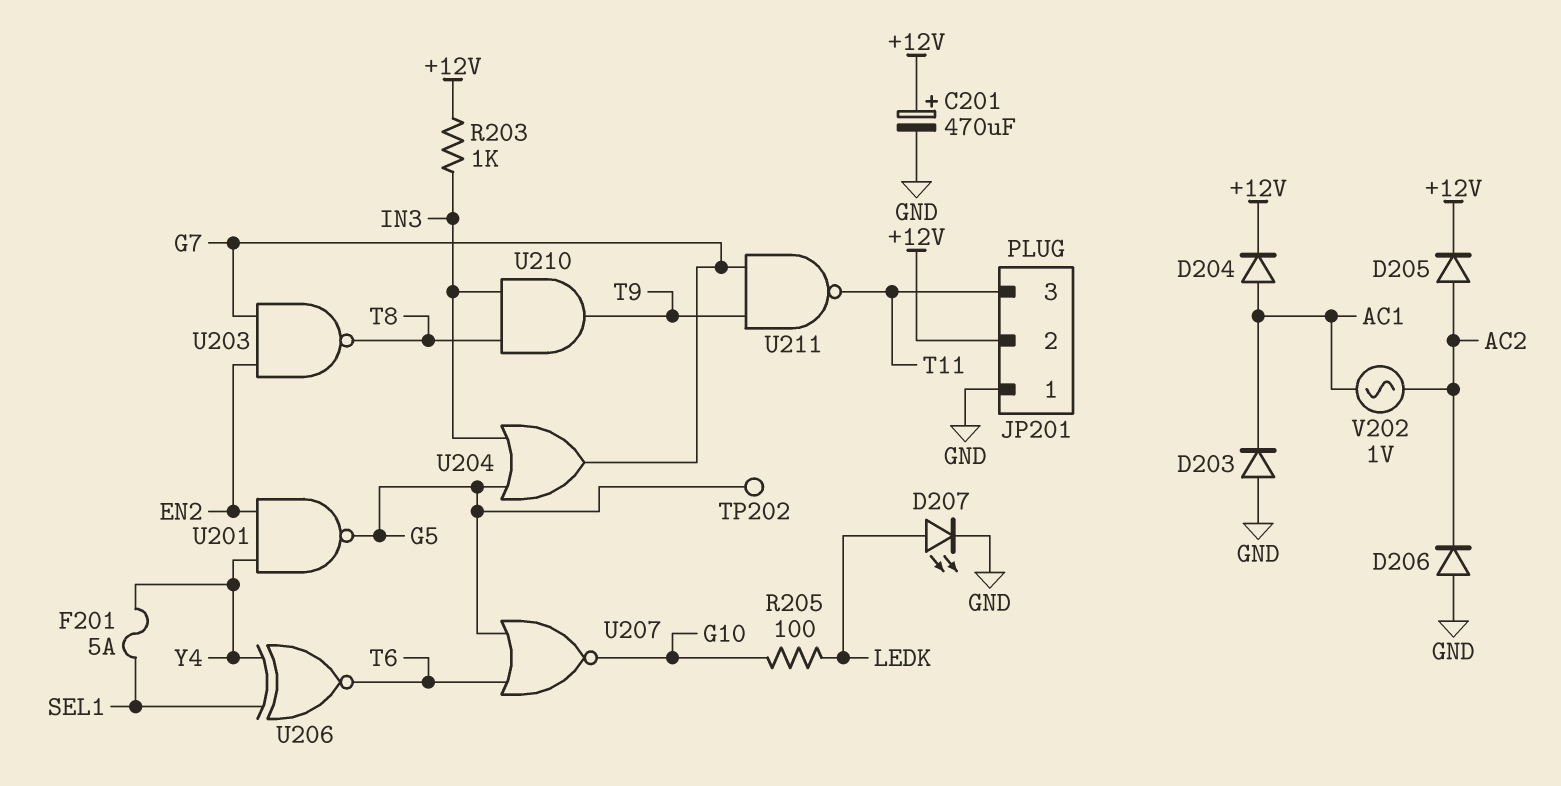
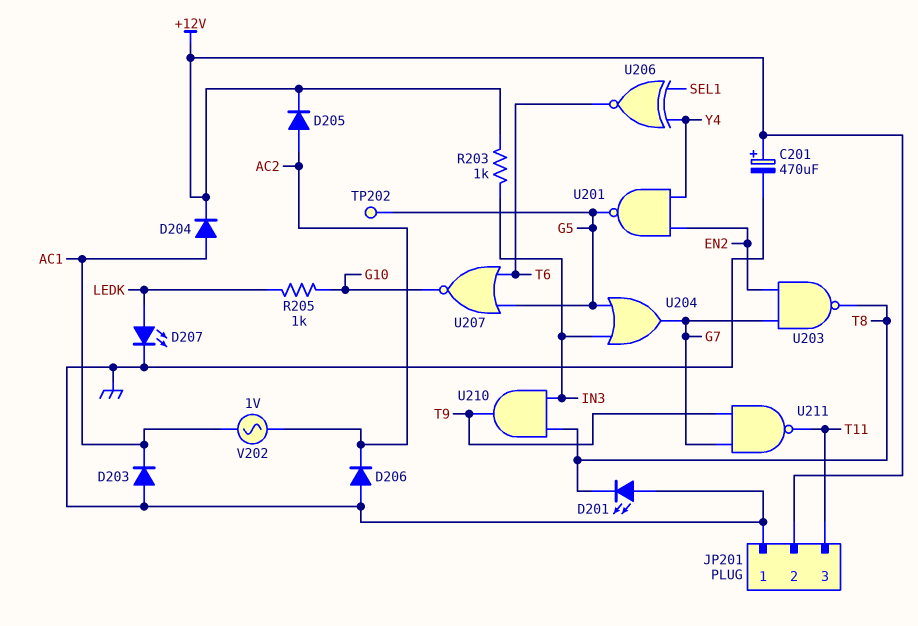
D201: none -> LED (A GND, K T8)
F201: 5A (SEL1, Y4) -> none
R205: 100 (G10, LEDK) -> 1k (G10, LEDK)

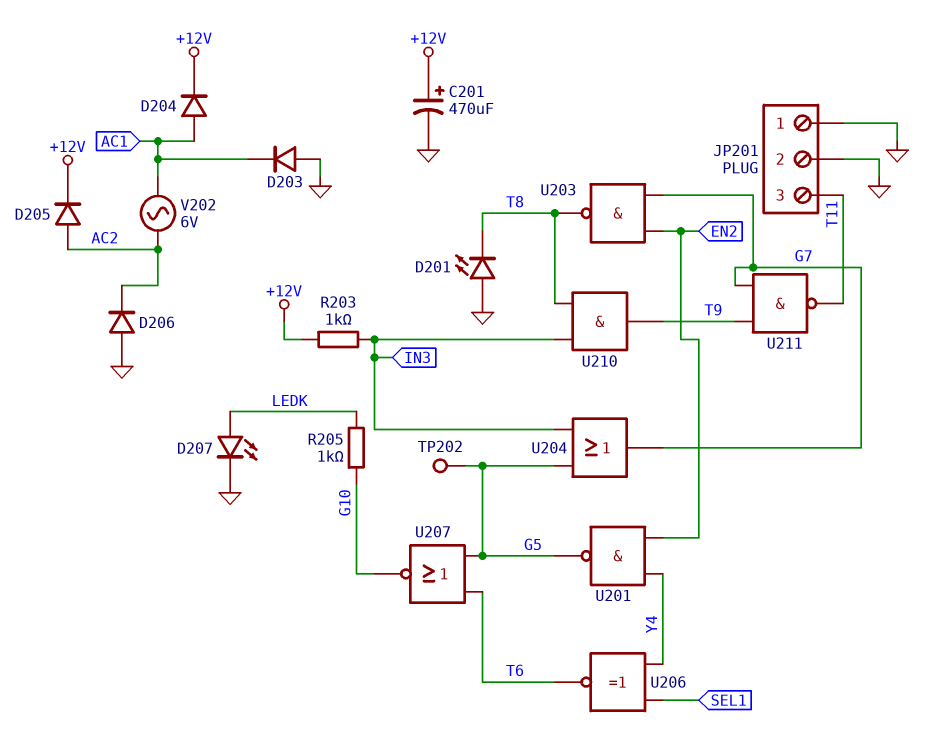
JP201 pin 2: +12V -> GND
V202: AC 1V (AC1, AC2) -> AC 6V (AC1, AC2)

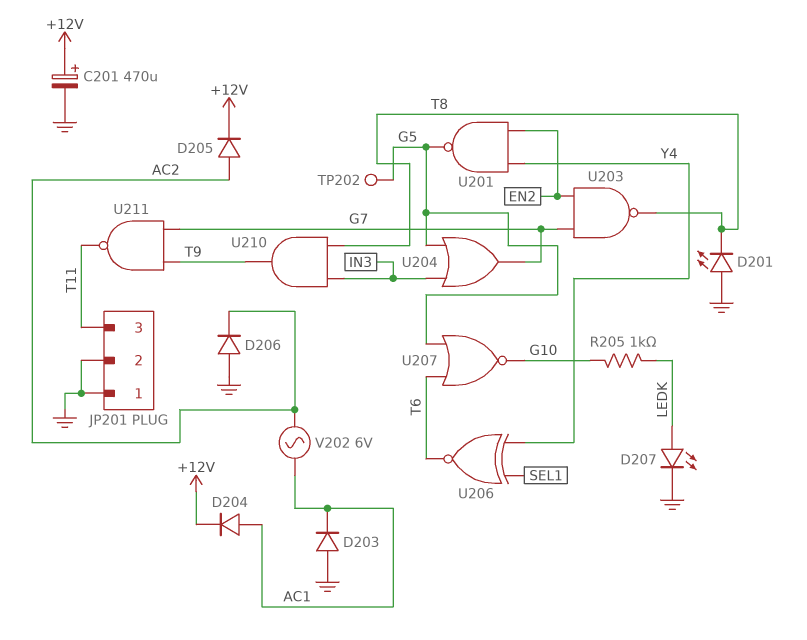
R203: 1k (+12V, IN3) -> none

